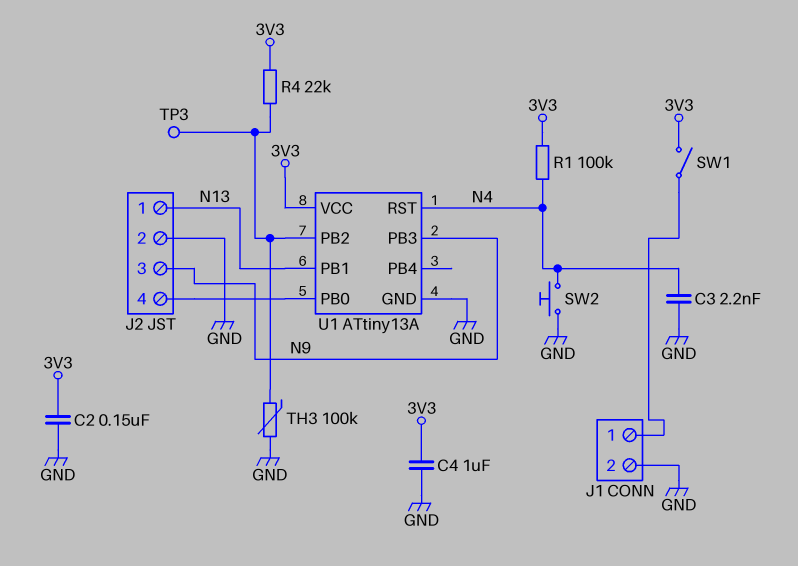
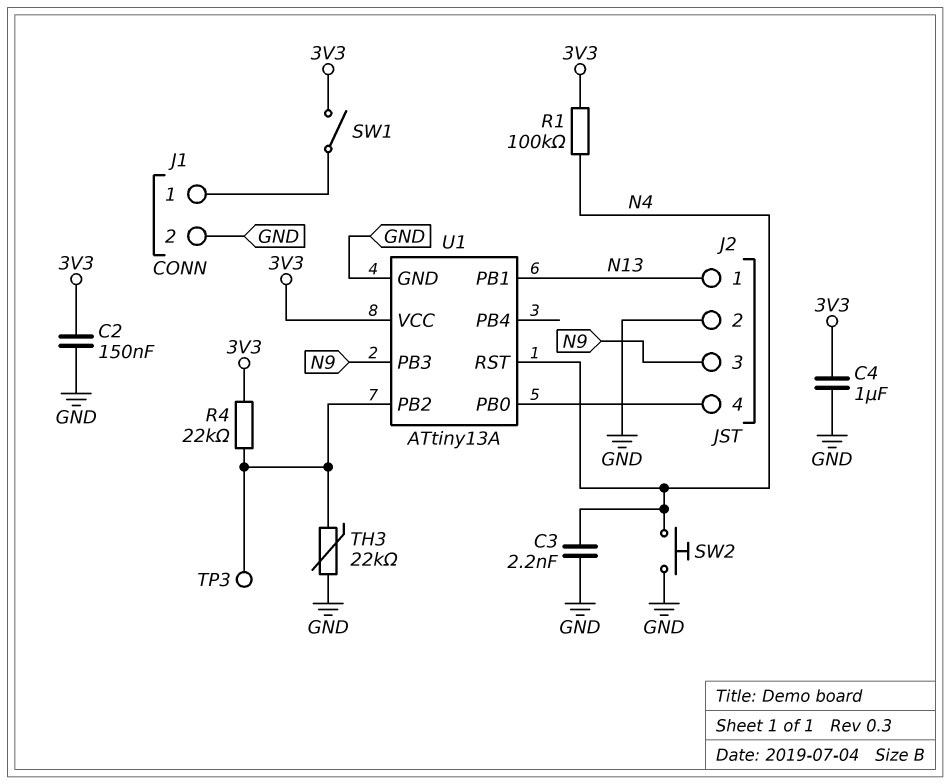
TH3: 100k (GND, U1/PB2) -> 22k (GND, U1/PB2)

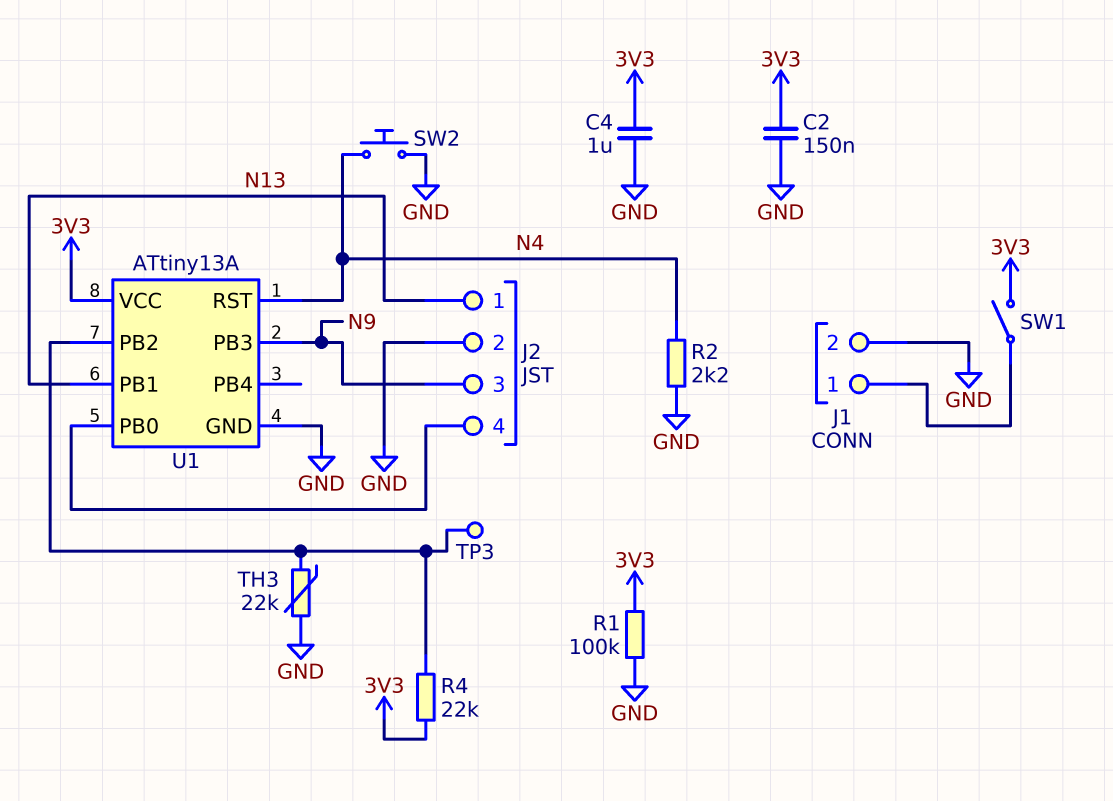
C3: 2.2nF (GND, N4) -> none
R1: 100k (3V3, N4) -> 100k (3V3, GND)
R2: none -> 2.2k (GND, N4)

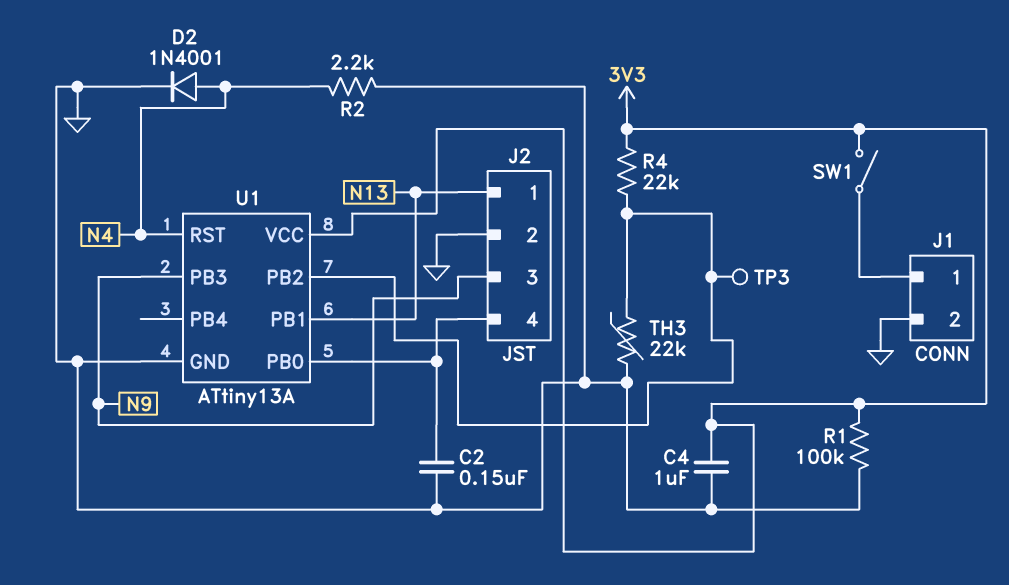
C2: 150nF (3V3, GND) -> 150nF (GND, J2/4)
D2: none -> diode 1N4001 (A N4, K GND)
SW2: button (GND, N4) -> none

